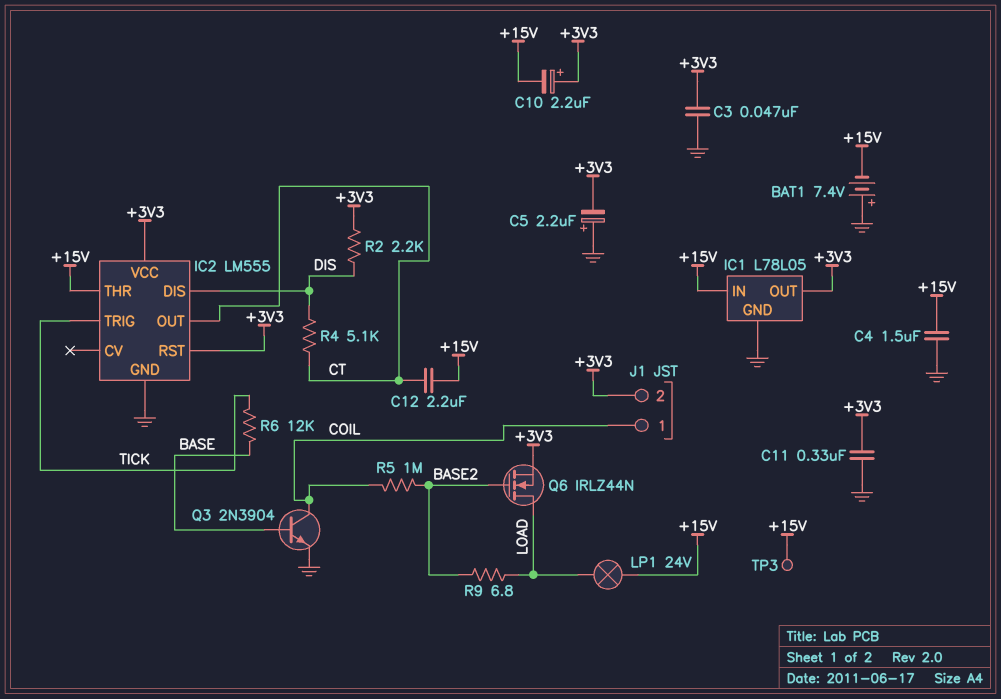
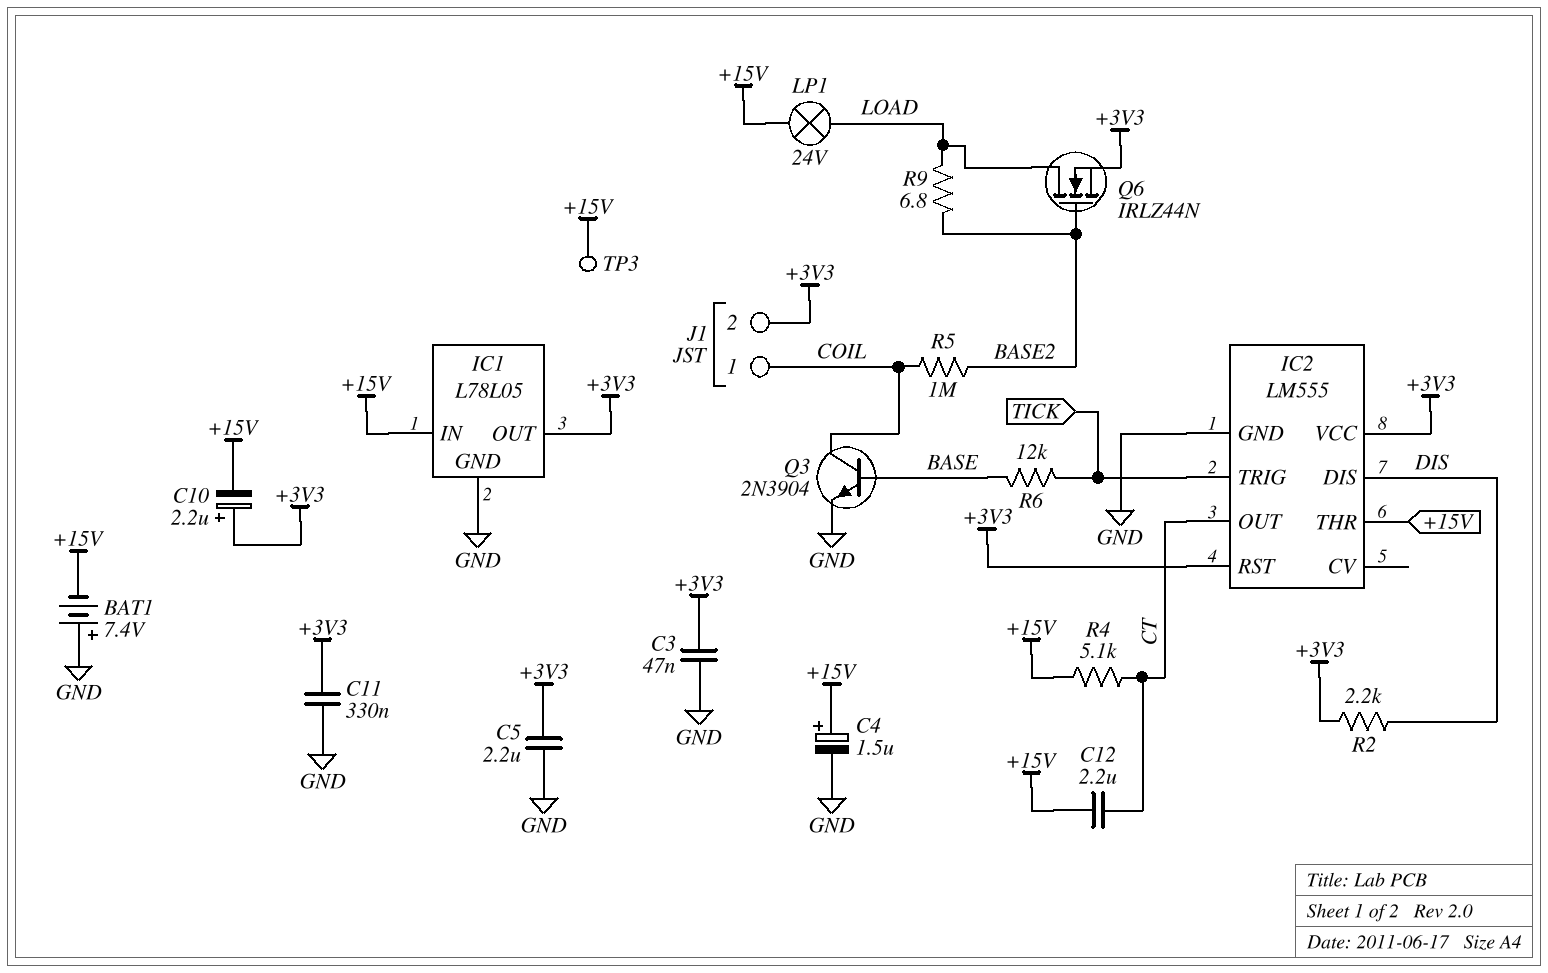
C4: 1.5uF (+15V, GND) -> 1.5uF (plus +15V, minus GND)
C5: 2.2uF (plus GND, minus +3V3) -> 2.2uF (+3V3, GND)
R4: 5.1k (CT, DIS) -> 5.1k (+15V, CT)

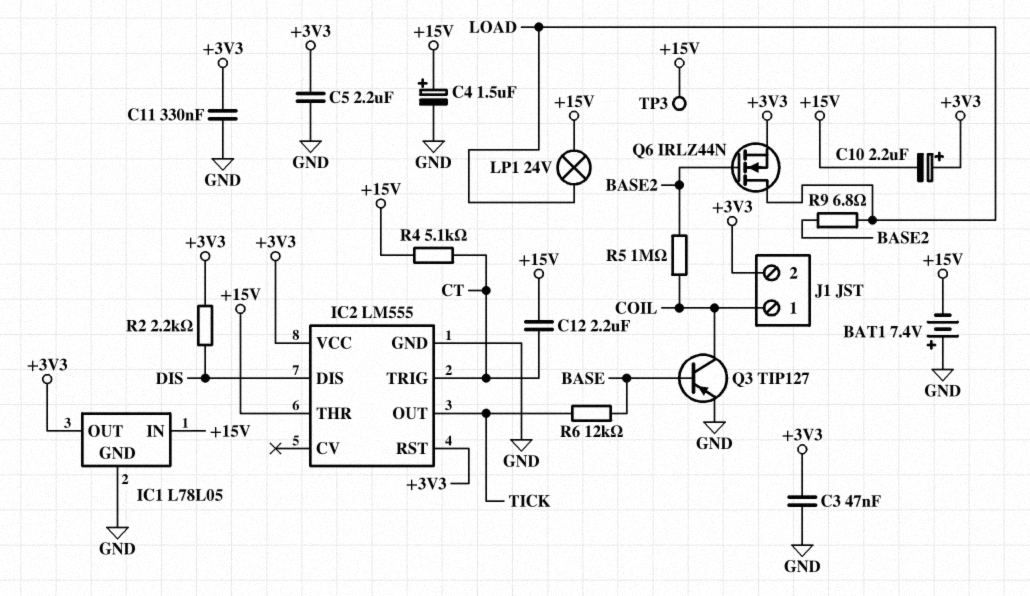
IC2 pin OUT: CT -> TICK
IC2 pin TRIG: TICK -> CT
Q3: NPN 2N3904 (B BASE, C COIL, E GND) -> PNP TIP127 (B BASE, C COIL, E GND)

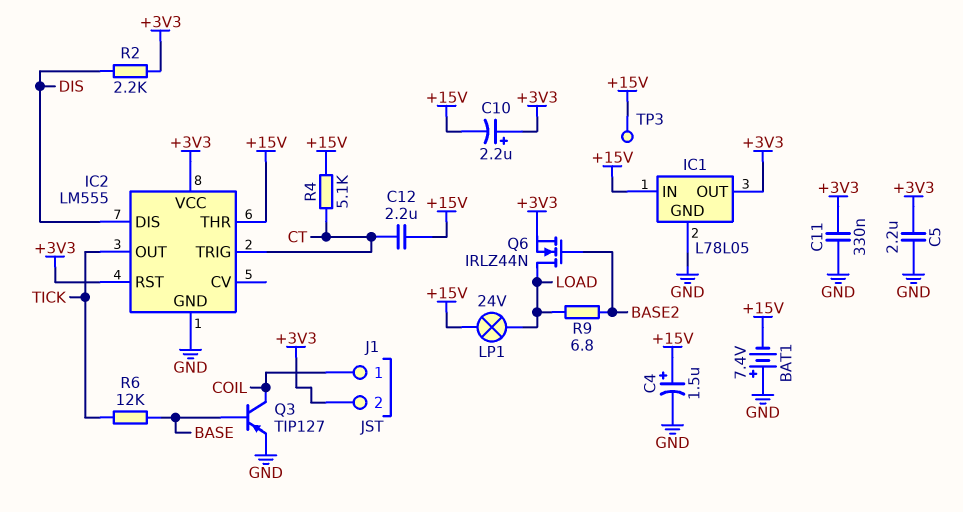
C3: 47nF (+3V3, GND) -> none
R5: 1M (BASE2, COIL) -> none

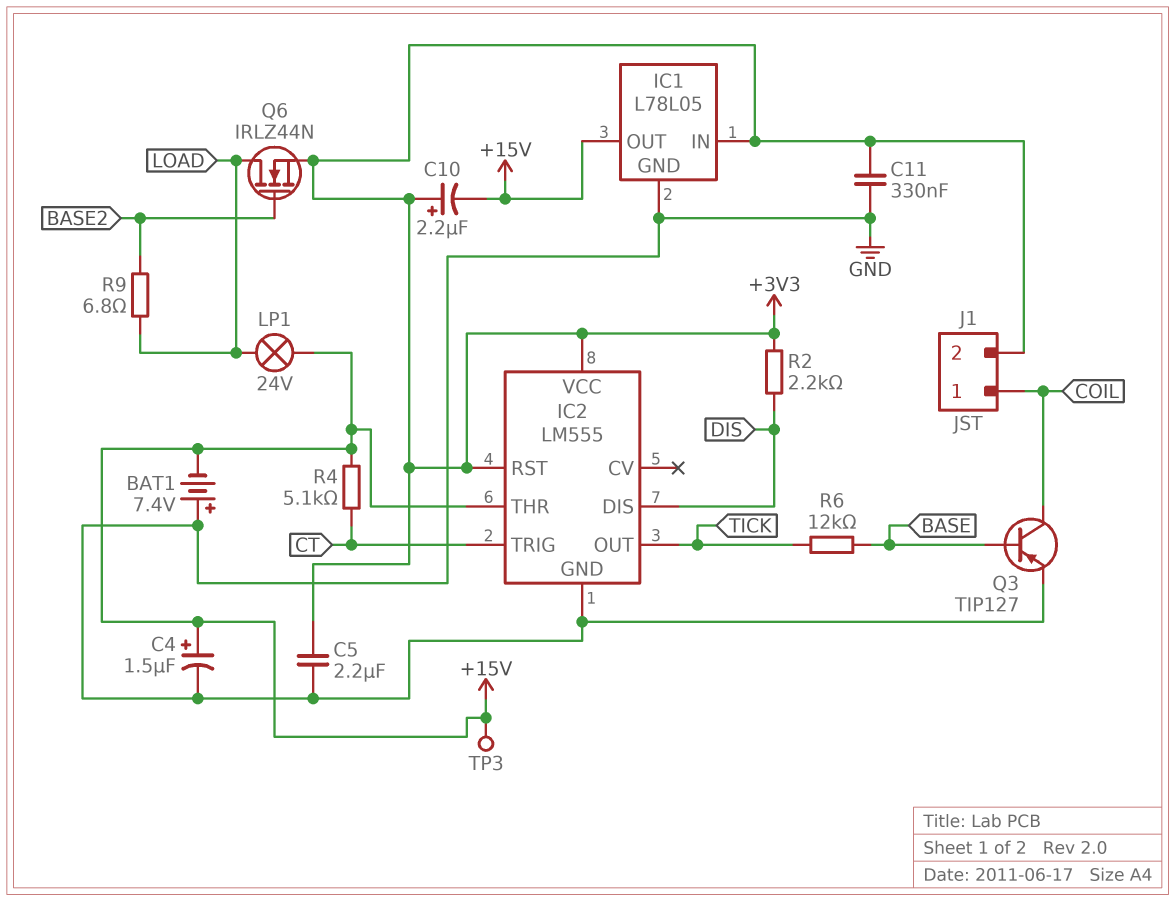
C12: 2.2uF (+15V, CT) -> none
IC1 pin IN: +15V -> +3V3
IC1 pin OUT: +3V3 -> +15V

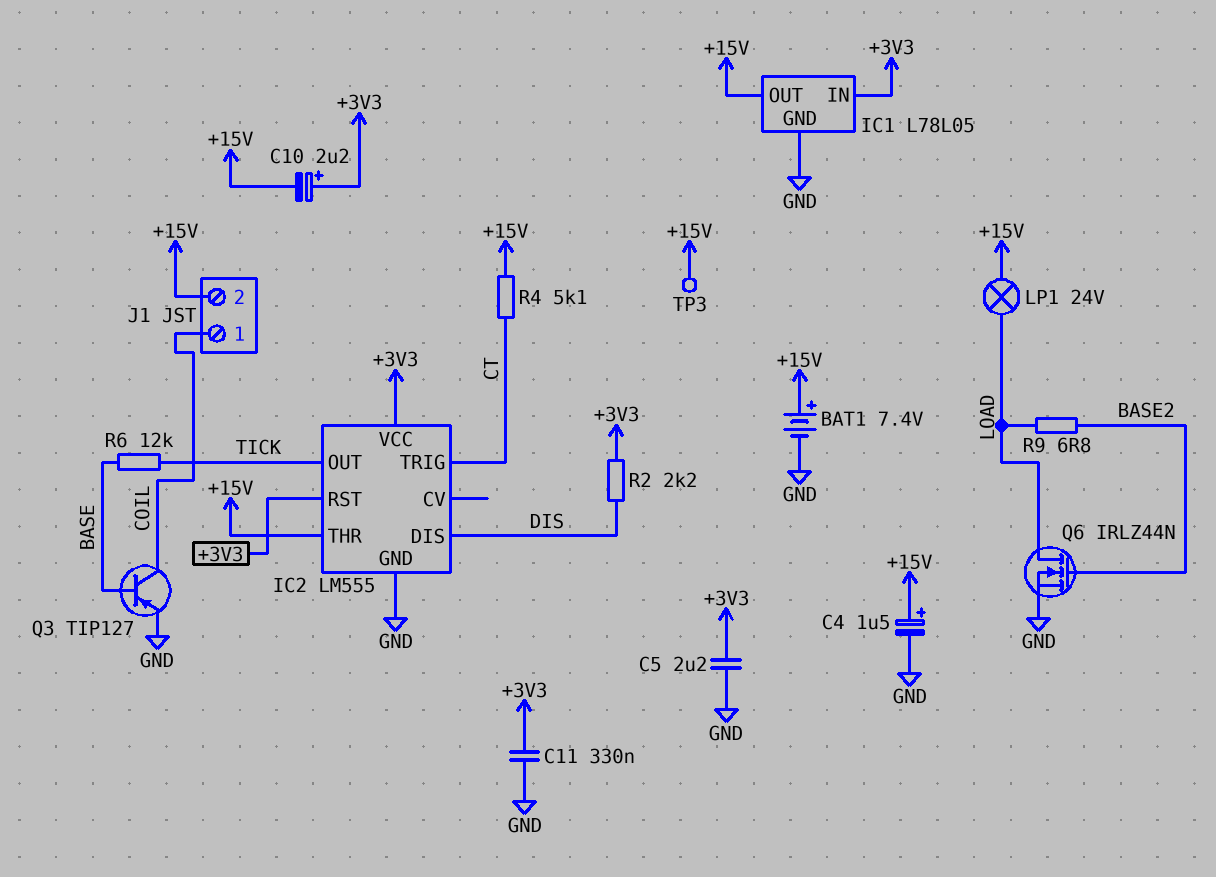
BAT1: 7.4V (plus GND, minus +15V) -> 7.4V (plus +15V, minus GND)
J1 pin 2: +3V3 -> +15V
Q6: NMOS IRLZ44N (G BASE2, D LOAD, S +3V3) -> NMOS IRLZ44N (G BASE2, D LOAD, S GND)

